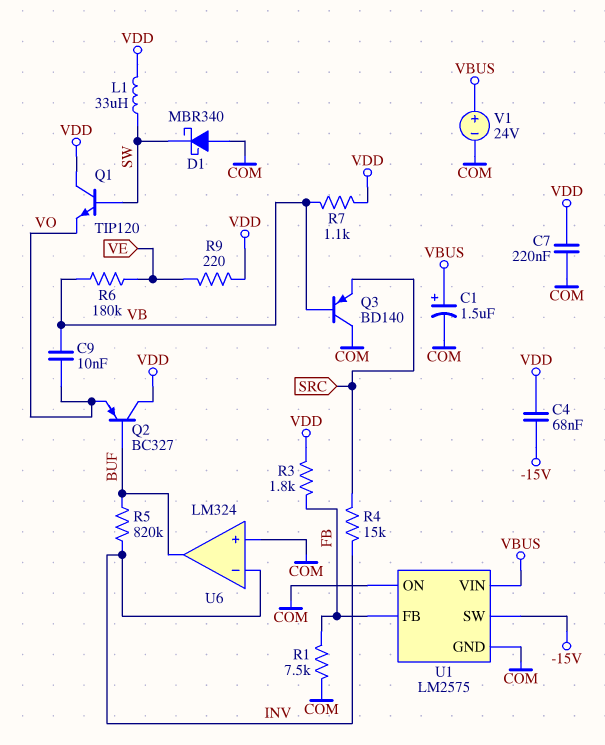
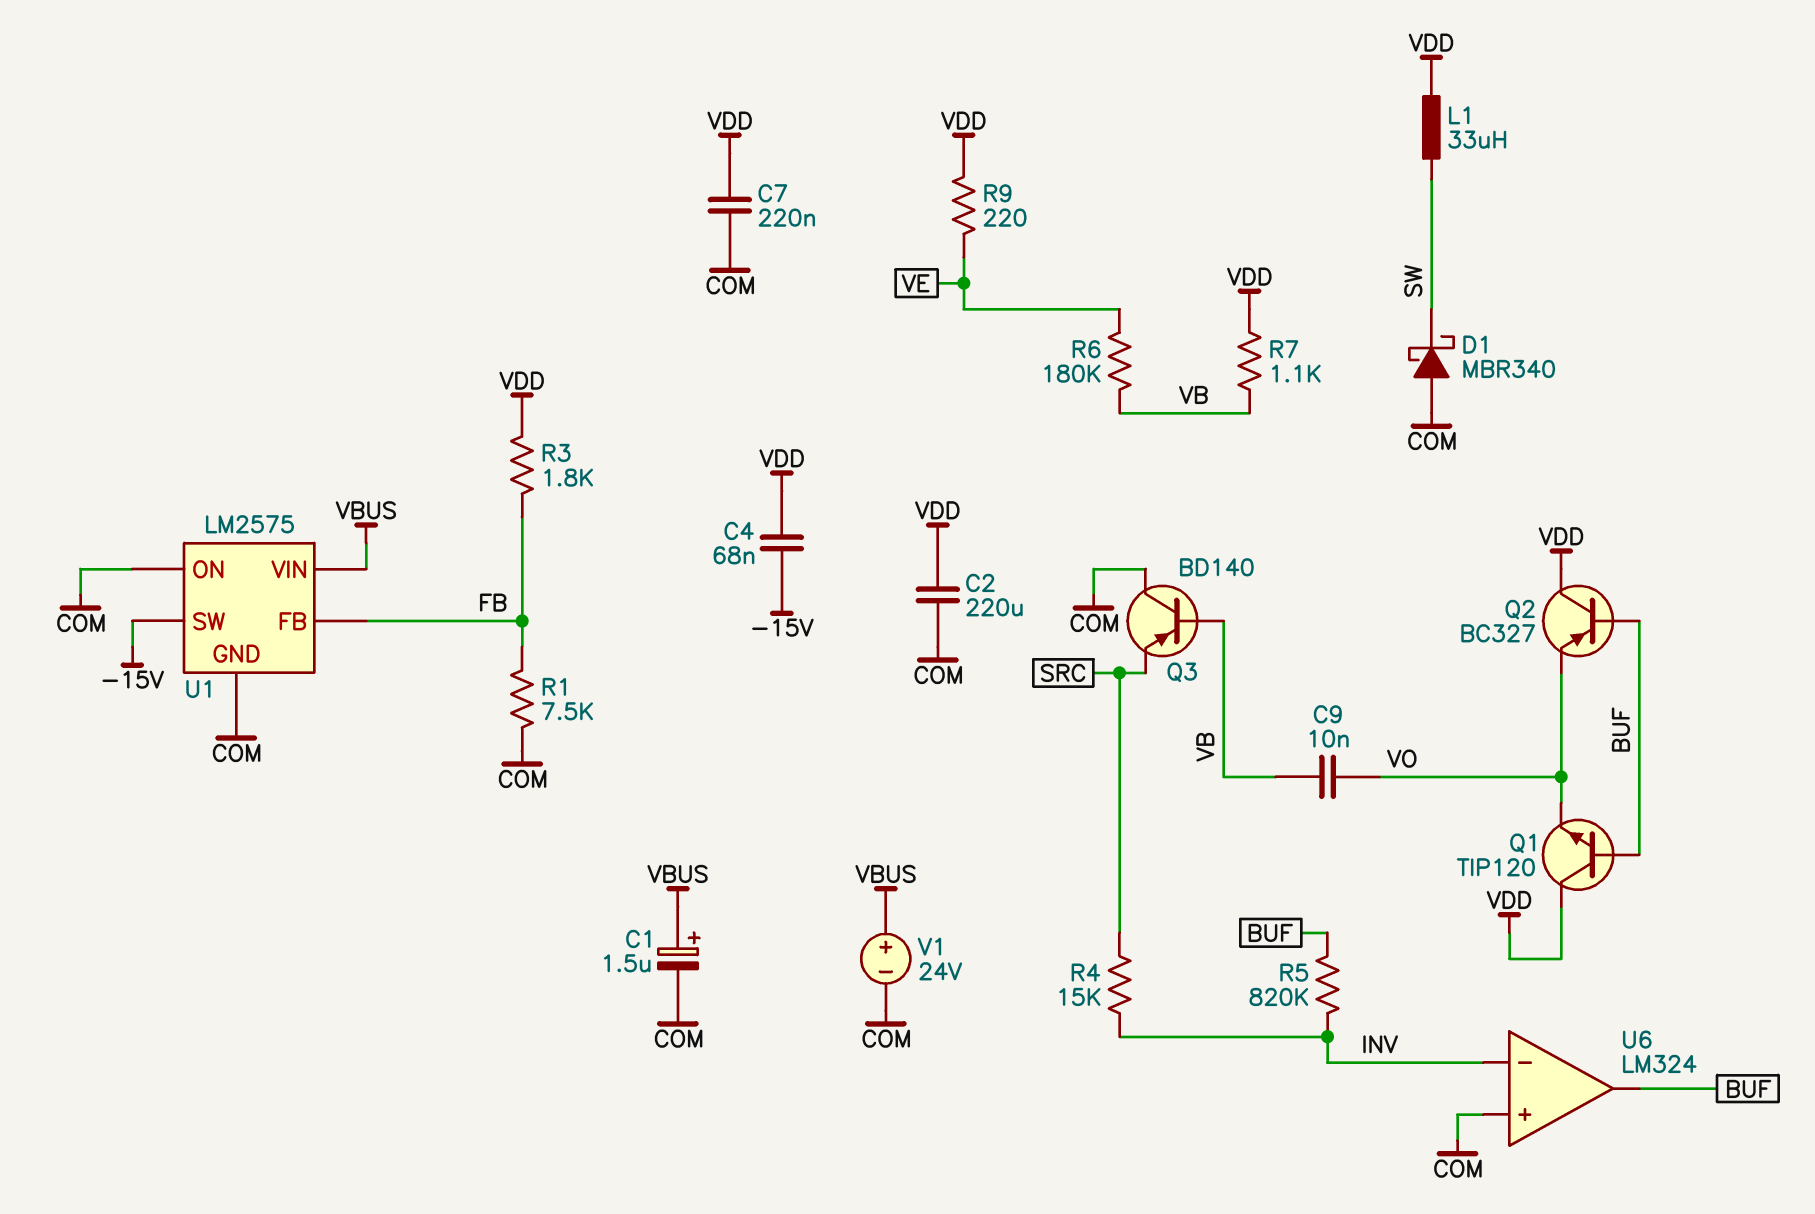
C2: none -> 220uF (COM, VDD)
Q1: NPN TIP120 (B SW, C VDD, E VO) -> NPN TIP120 (B BUF, C VDD, E VO)

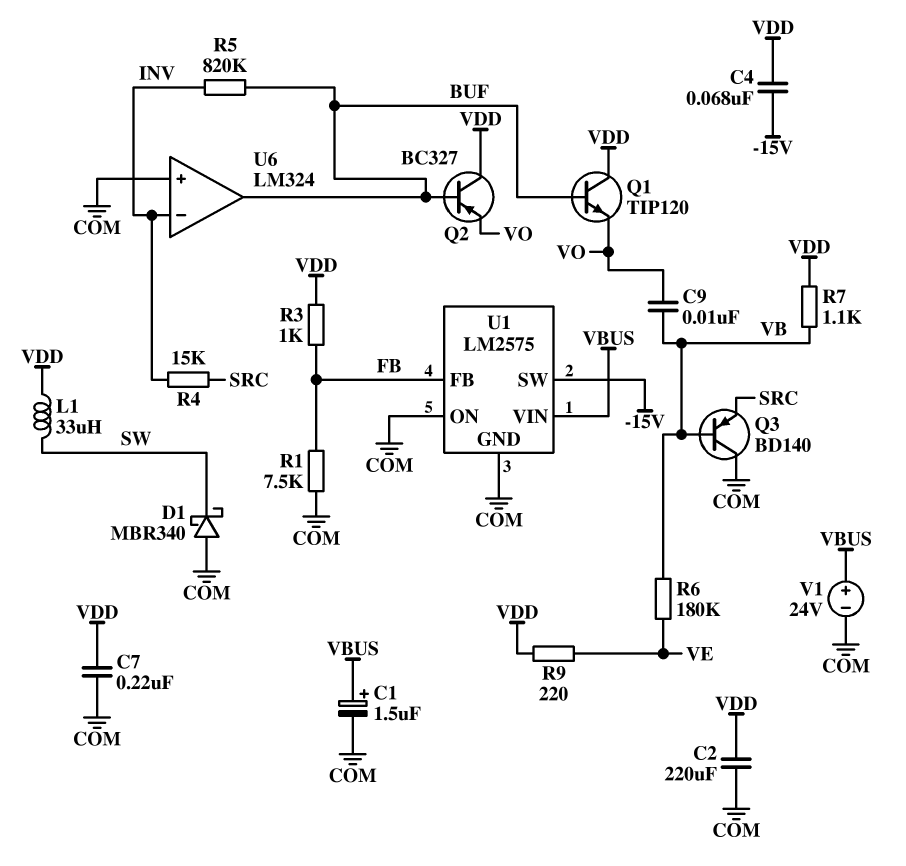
R3: 1.8k (FB, VDD) -> 1k (FB, VDD)

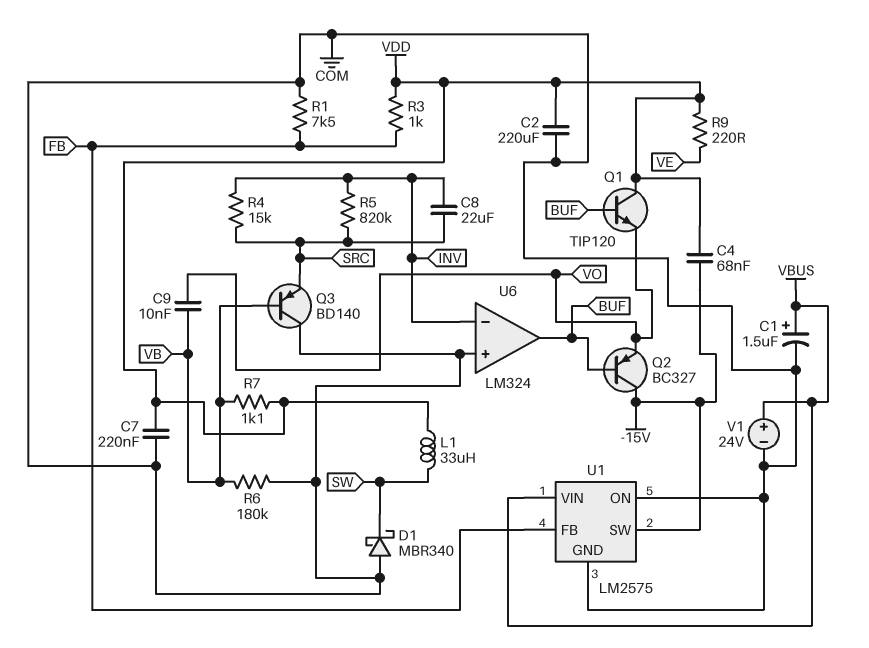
C8: none -> 22uF (INV, SRC)
Q2: PNP BC327 (B BUF, C VDD, E VO) -> PNP BC327 (B BUF, C -15V, E VO)
R5: 820k (BUF, INV) -> 820k (INV, SRC)
R6: 180k (VB, VE) -> 180k (COM, VB)

